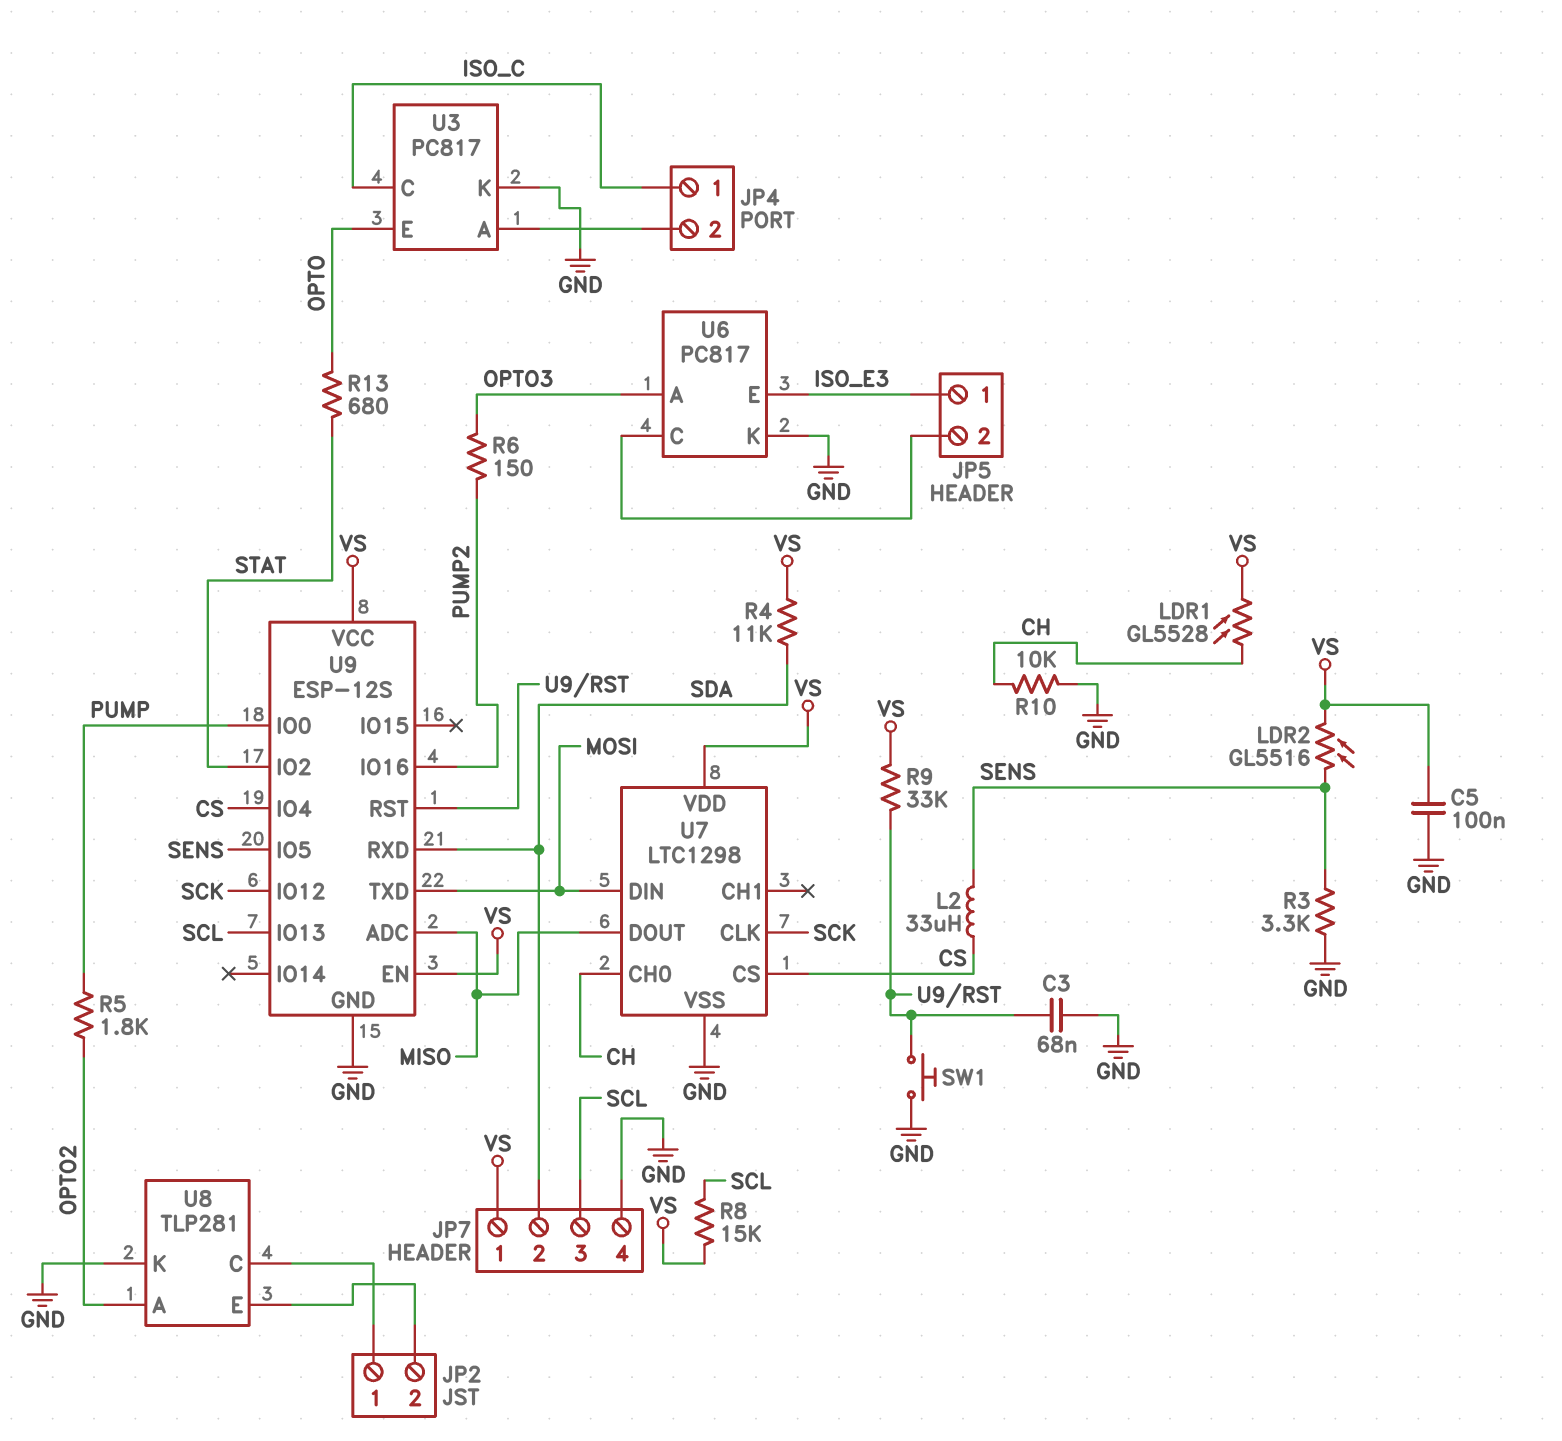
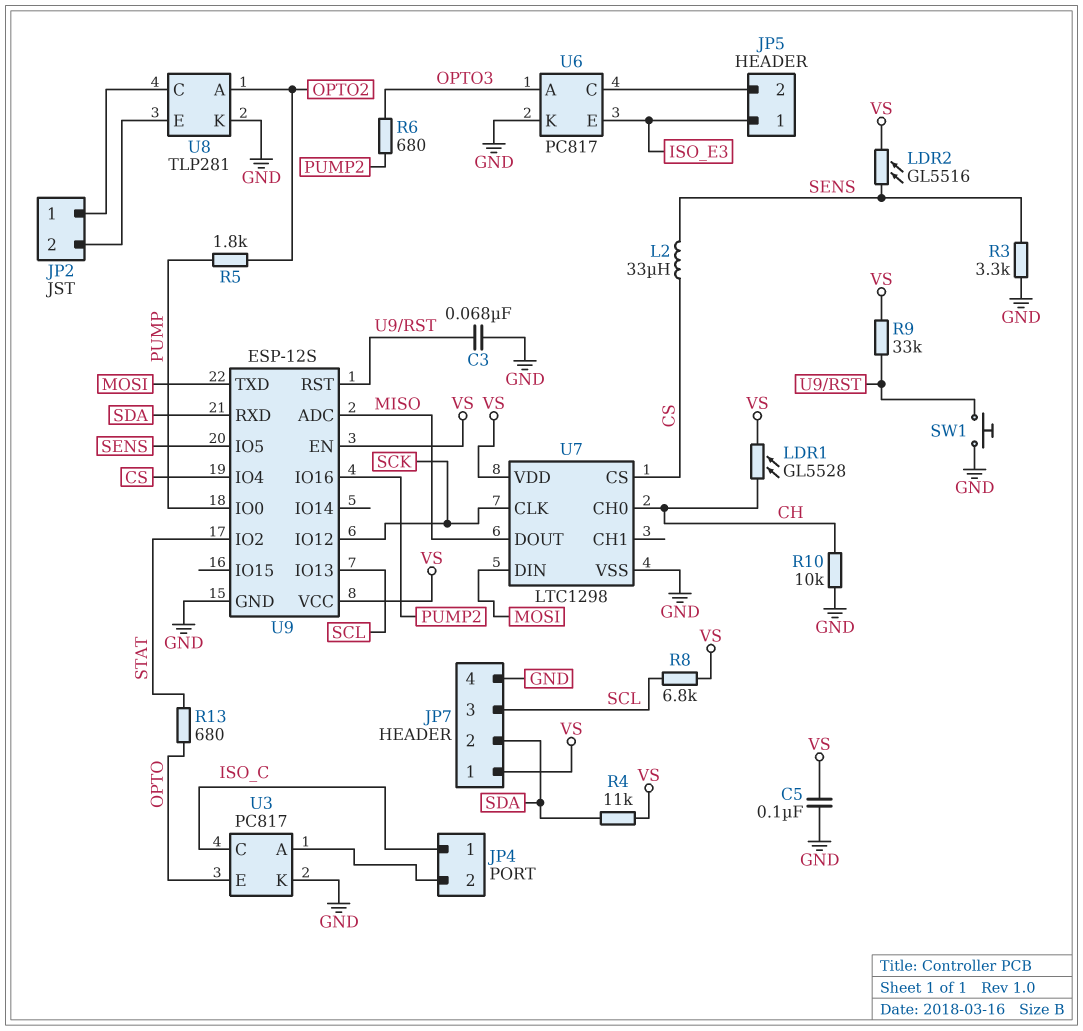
R6: 150 (OPTO3, PUMP2) -> 680 (OPTO3, PUMP2)
R8: 15k (SCL, VS) -> 6.8k (SCL, VS)

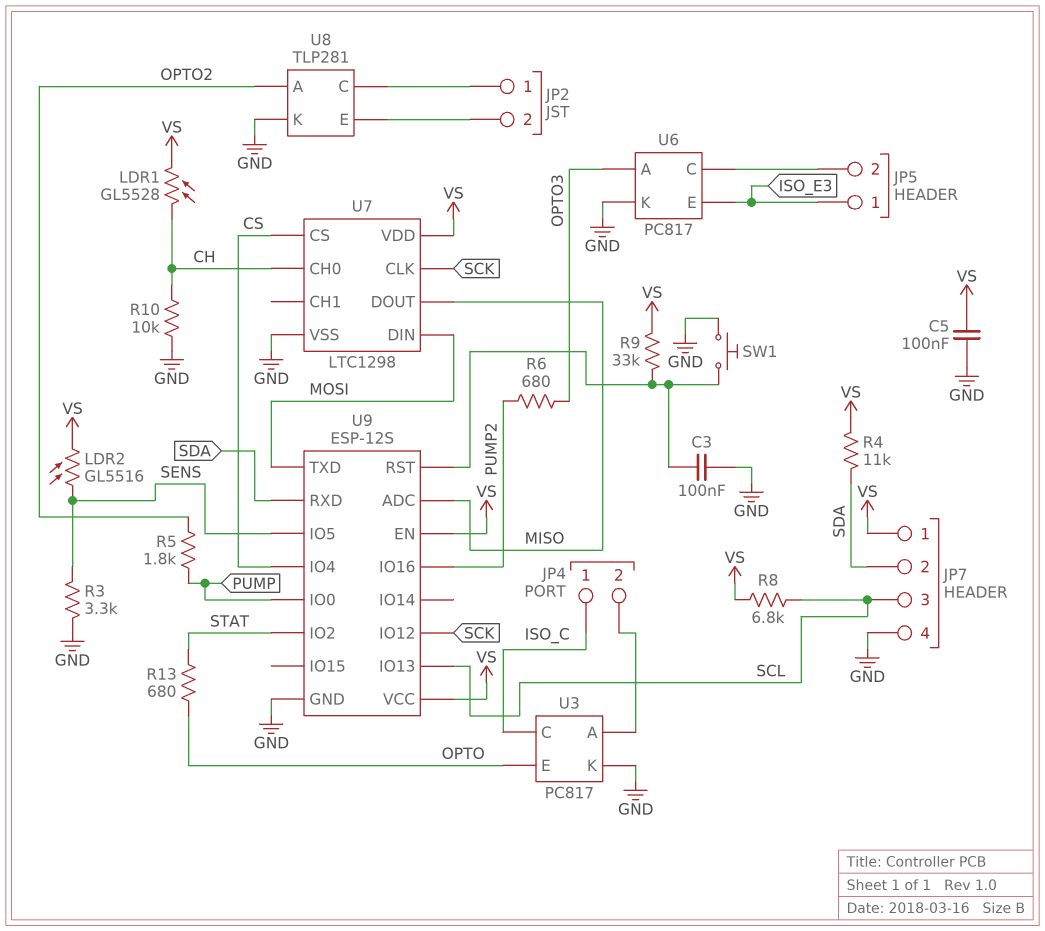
C3: 68nF (GND, U9/RST) -> 100nF (GND, U9/RST)
L2: 33uH (CS, SENS) -> none

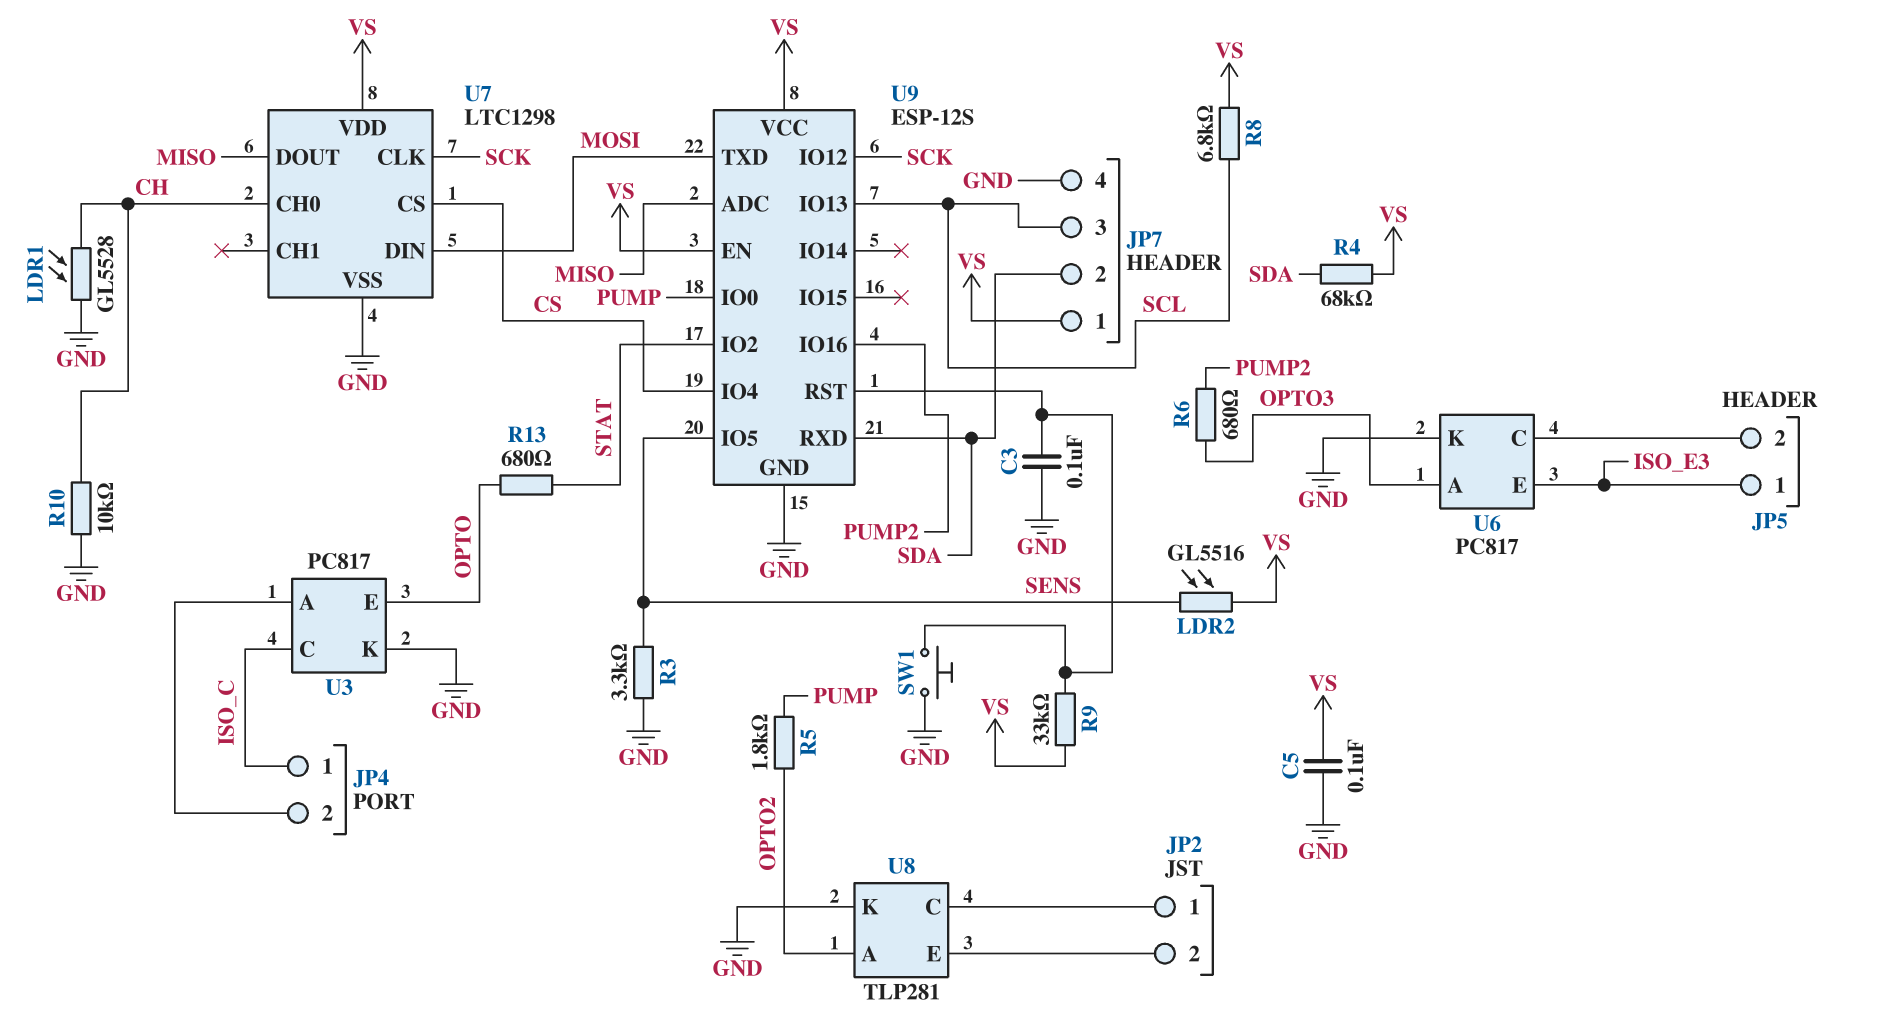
LDR1: GL5528 (CH, VS) -> GL5528 (CH, GND)
R4: 11k (SDA, VS) -> 68k (SDA, VS)

